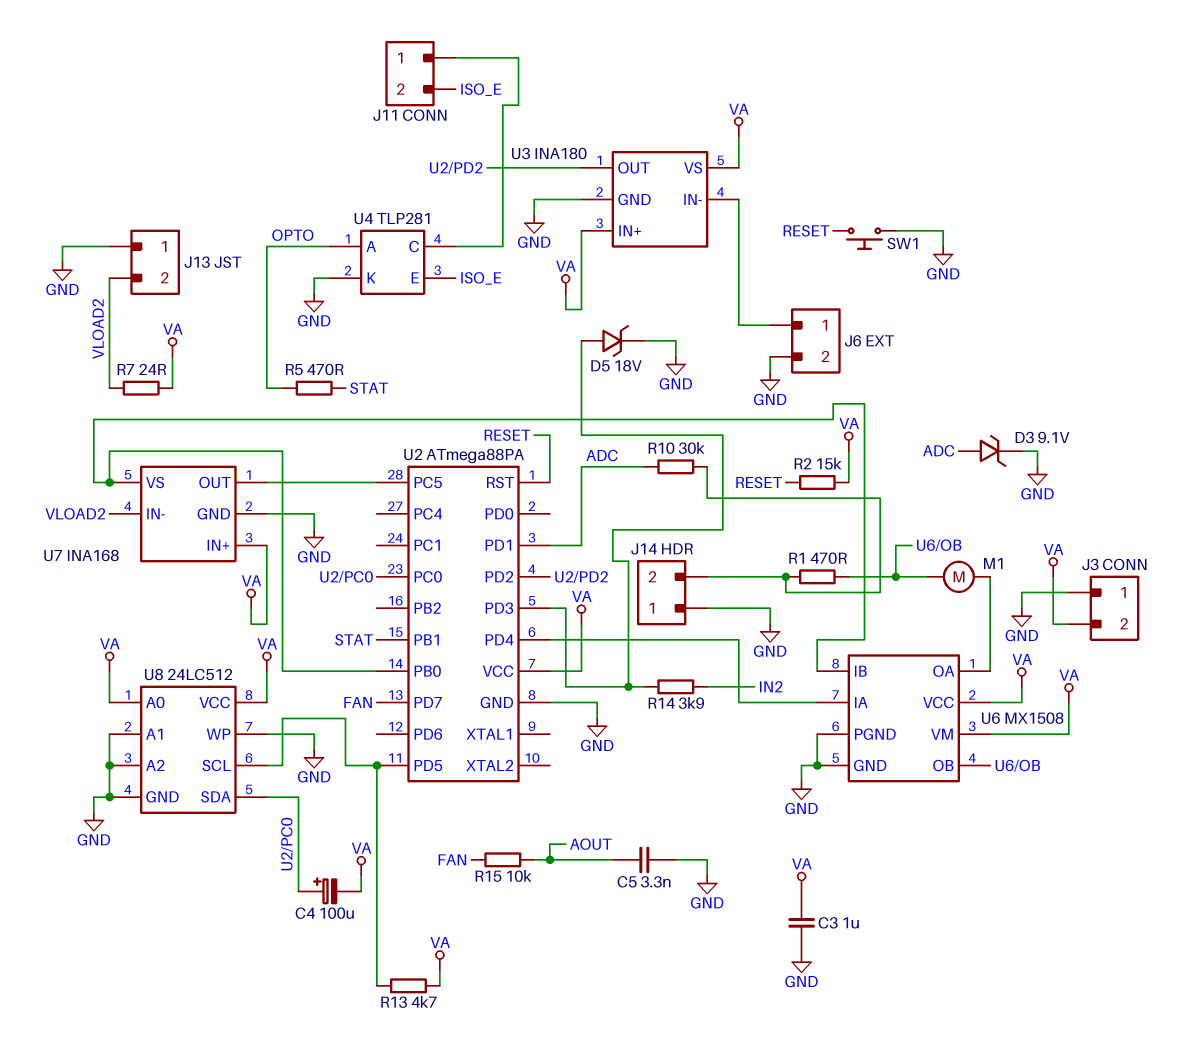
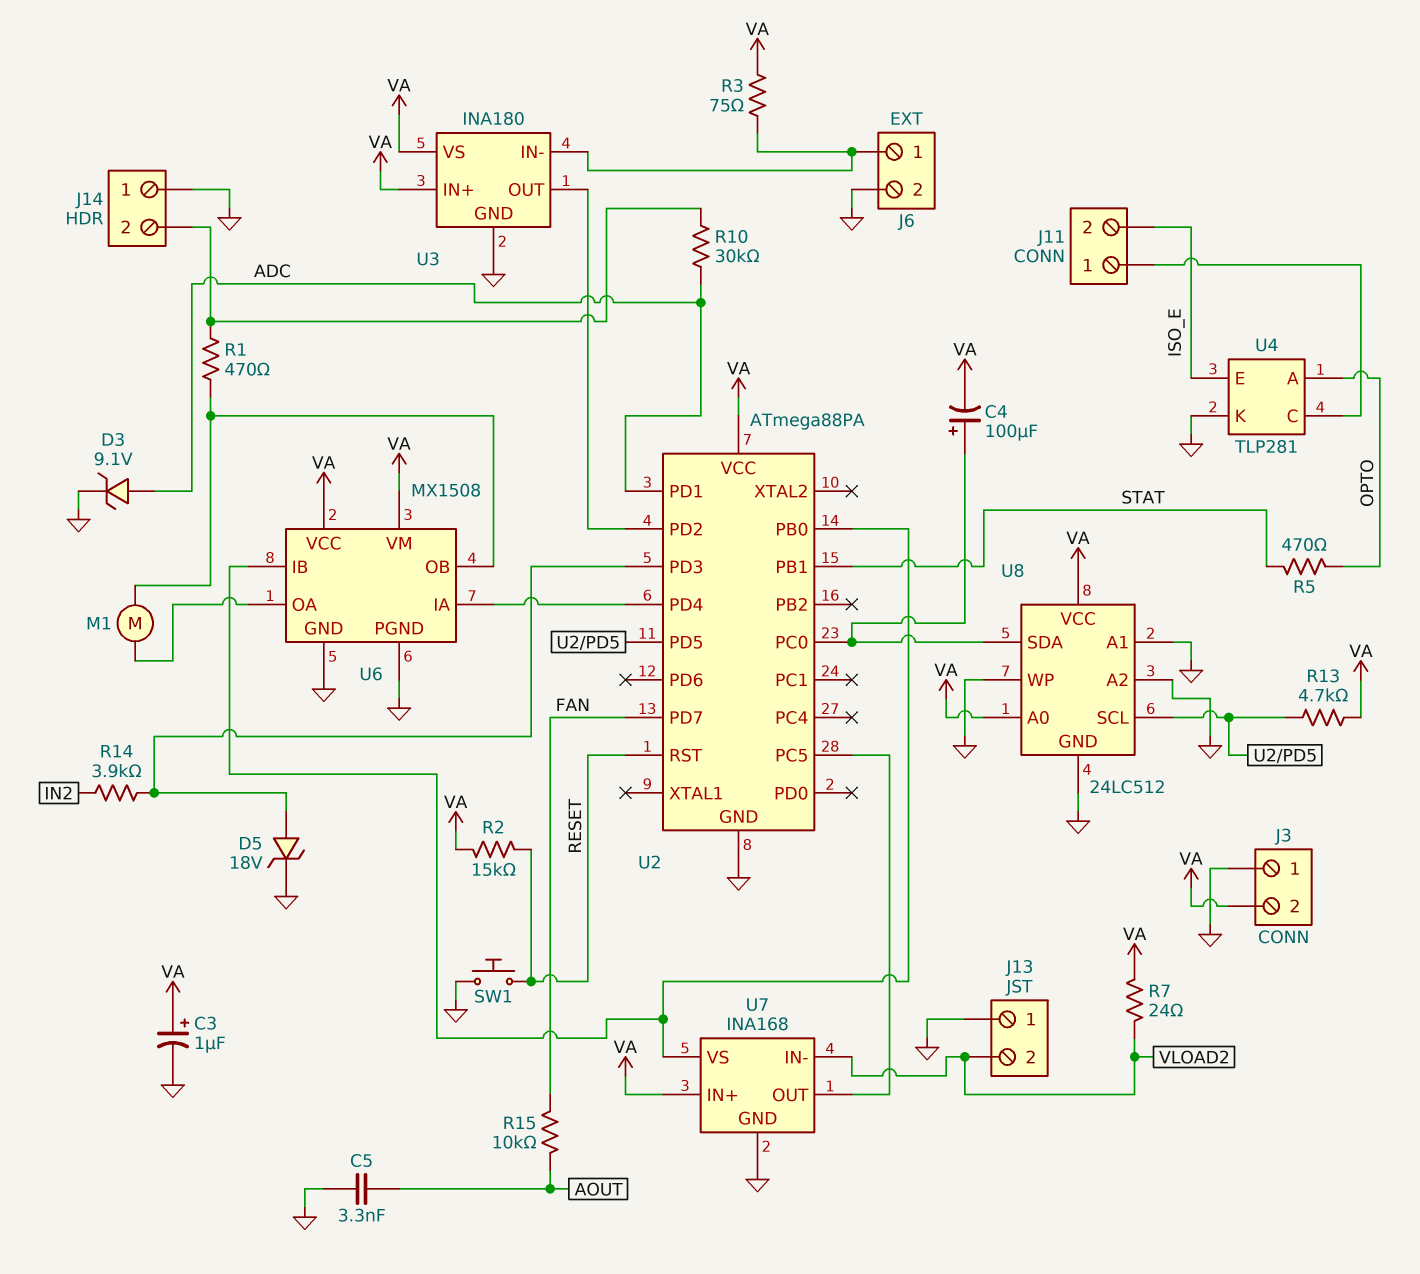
C3: 1uF (GND, VA) -> 1uF (plus VA, minus GND)
R3: none -> 75 (J6/1, VA)

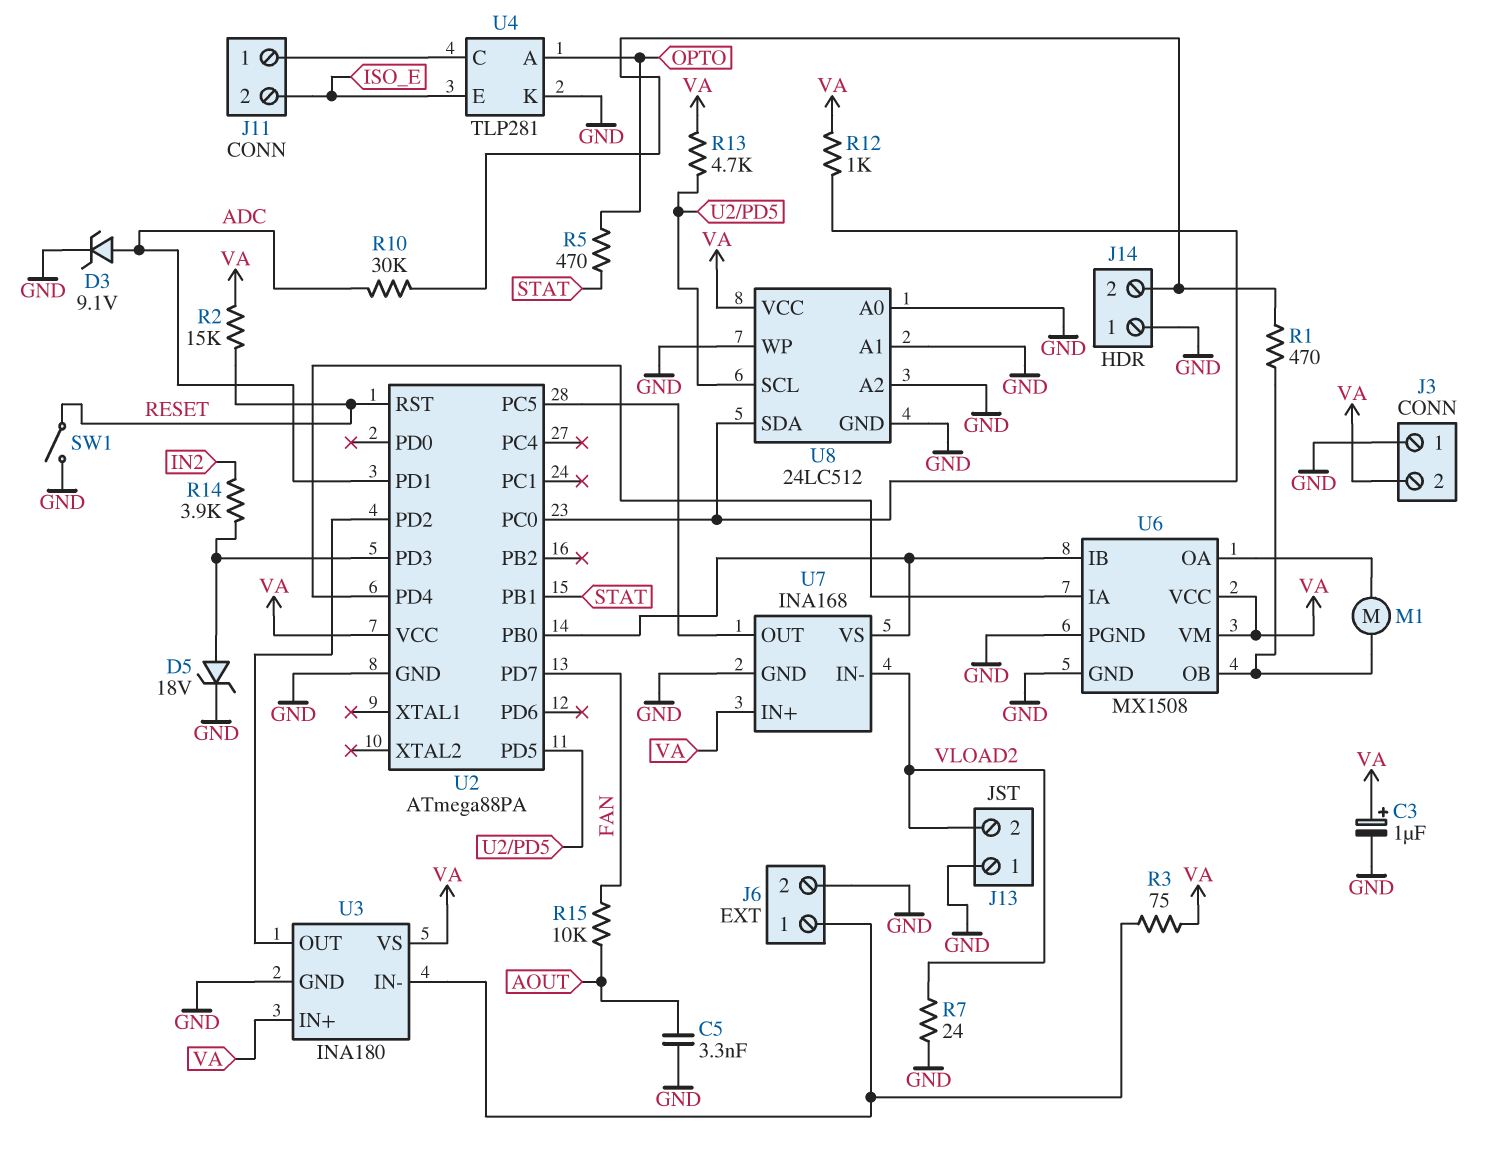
C4: 100uF (plus U2/PC0, minus VA) -> none
R7: 24 (VA, VLOAD2) -> 24 (GND, VLOAD2)
R12: none -> 1k (U2/PC0, VA)
SW1: button (GND, RESET) -> switch (GND, RESET)
U8 pin A0: VA -> GND

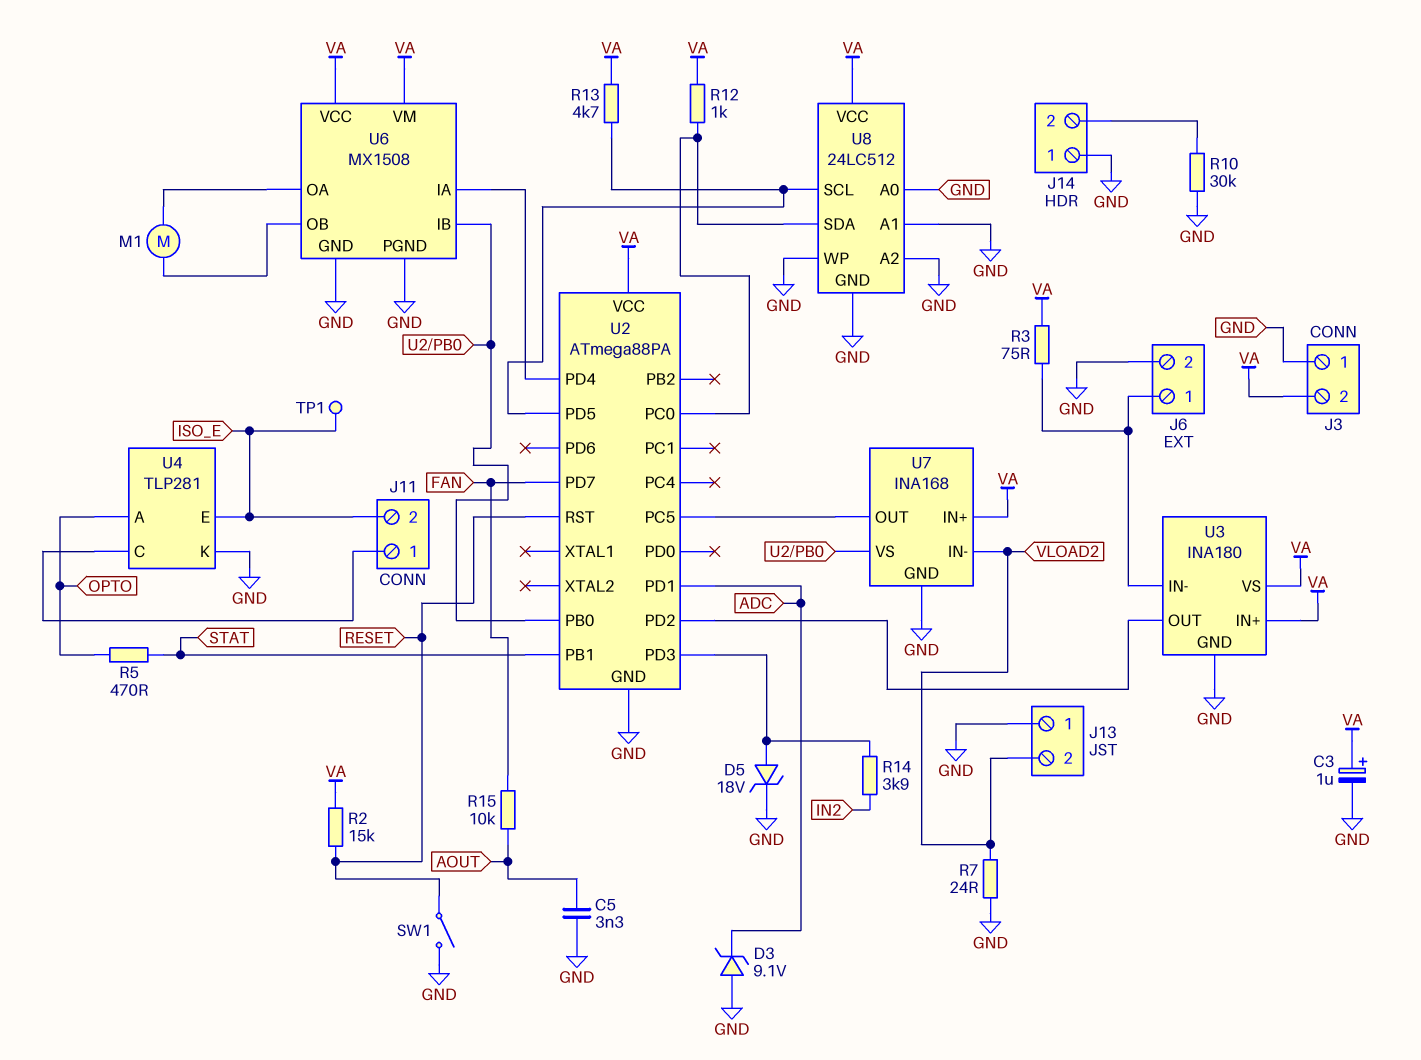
D3: zener 9.1V (A ADC, K GND) -> zener 9.1V (A GND, K ADC)
R1: 470 (J14/2, U6/OB) -> none
R10: 30k (ADC, J14/2) -> 30k (GND, J14/2)
TP1: none -> test point (ISO_E)

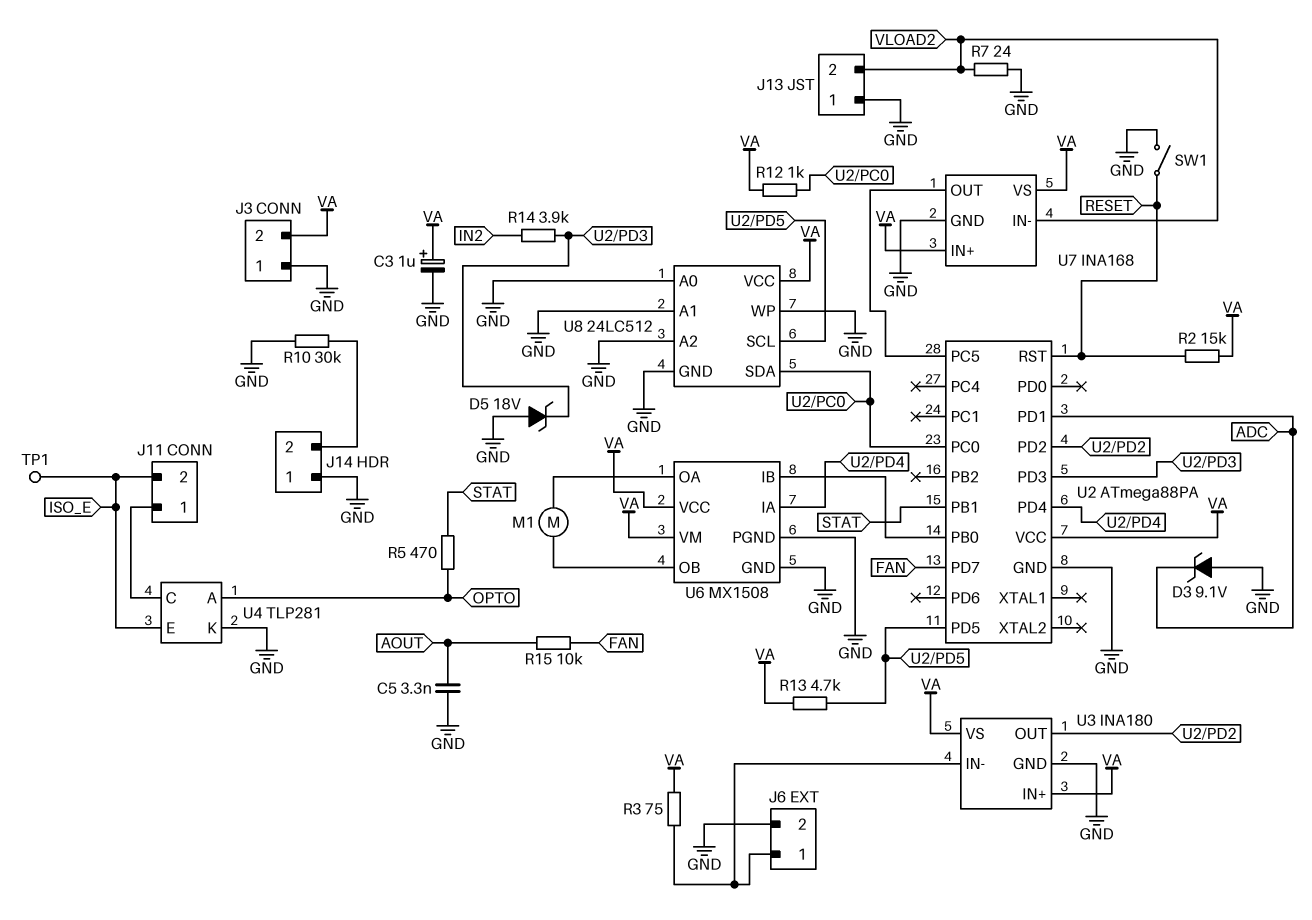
D5: zener 18V (A U2/PD3, K GND) -> zener 18V (A GND, K U2/PD3)
U7 pin VS: U2/PB0 -> VA

